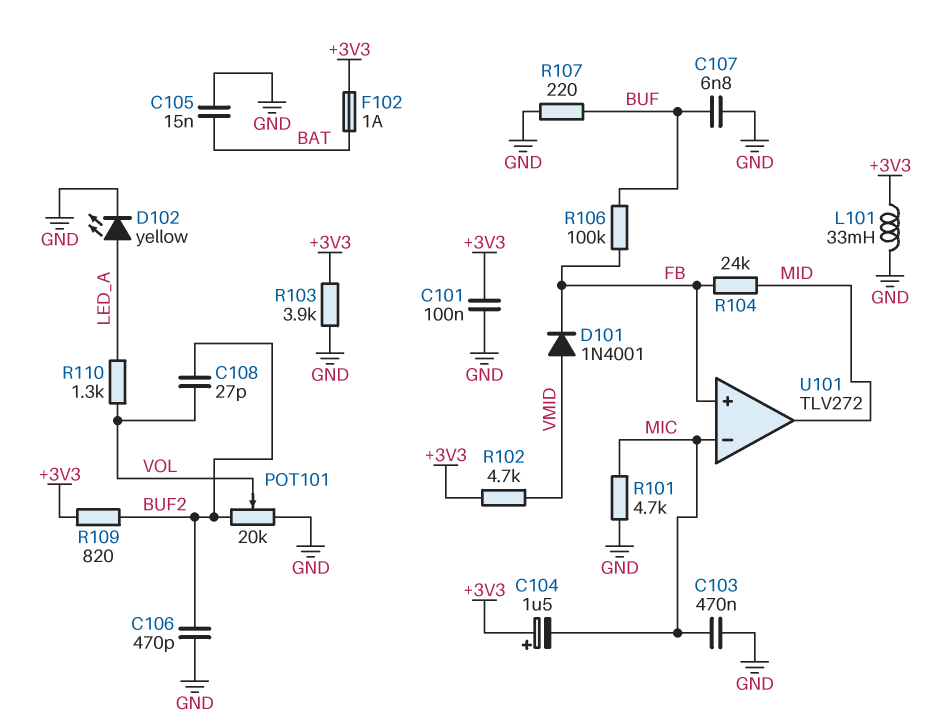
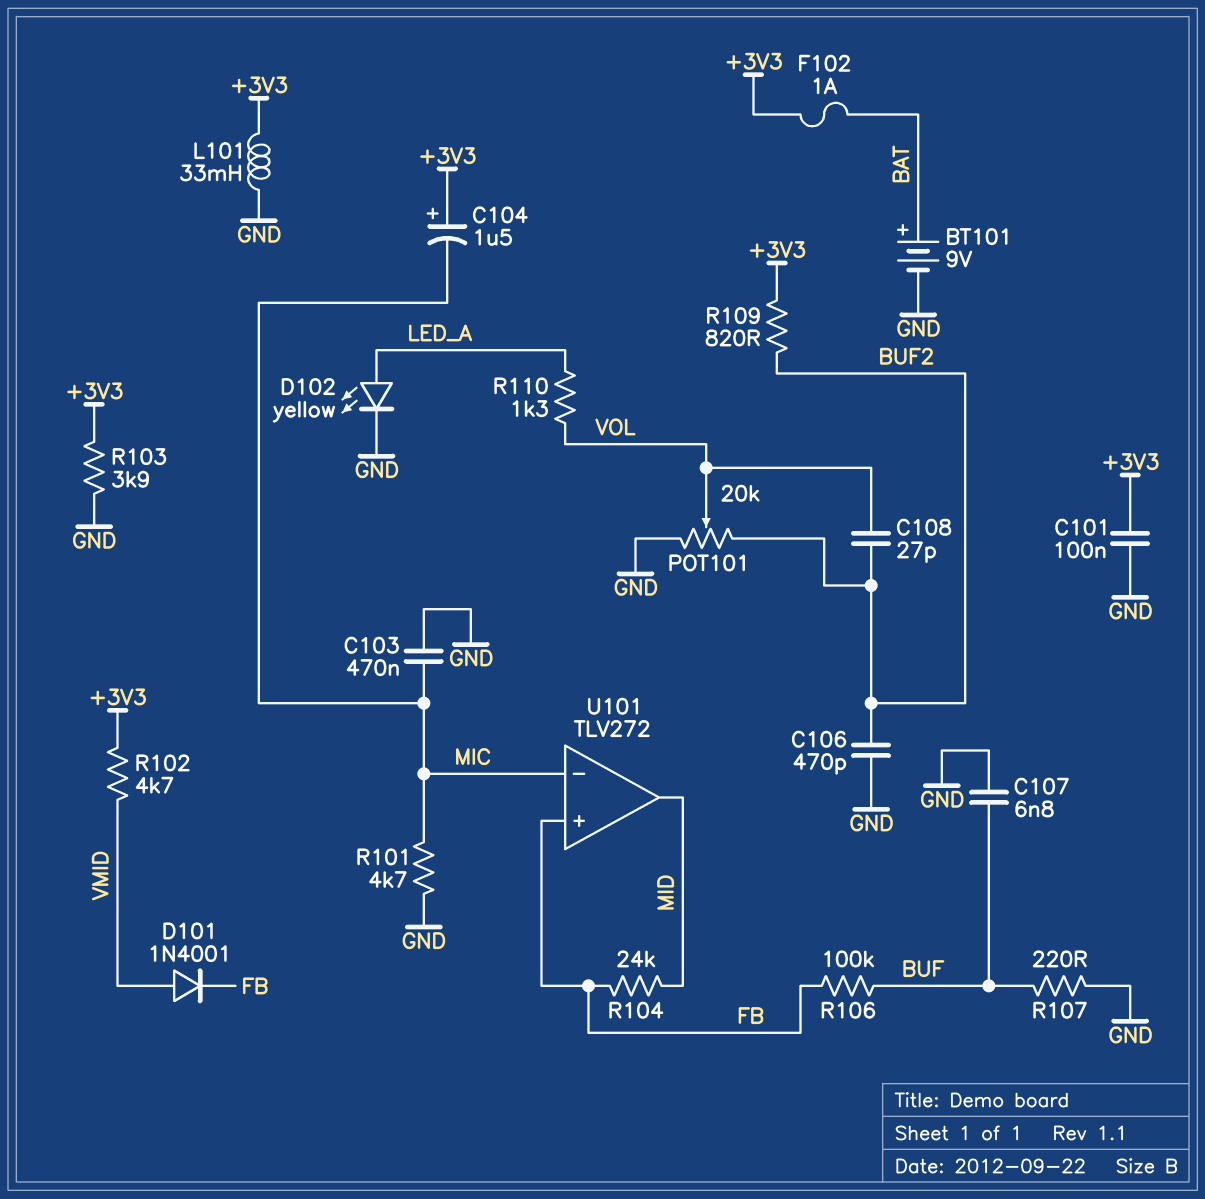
BT101: none -> 9V (plus BAT, minus GND)
C105: 15nF (BAT, GND) -> none

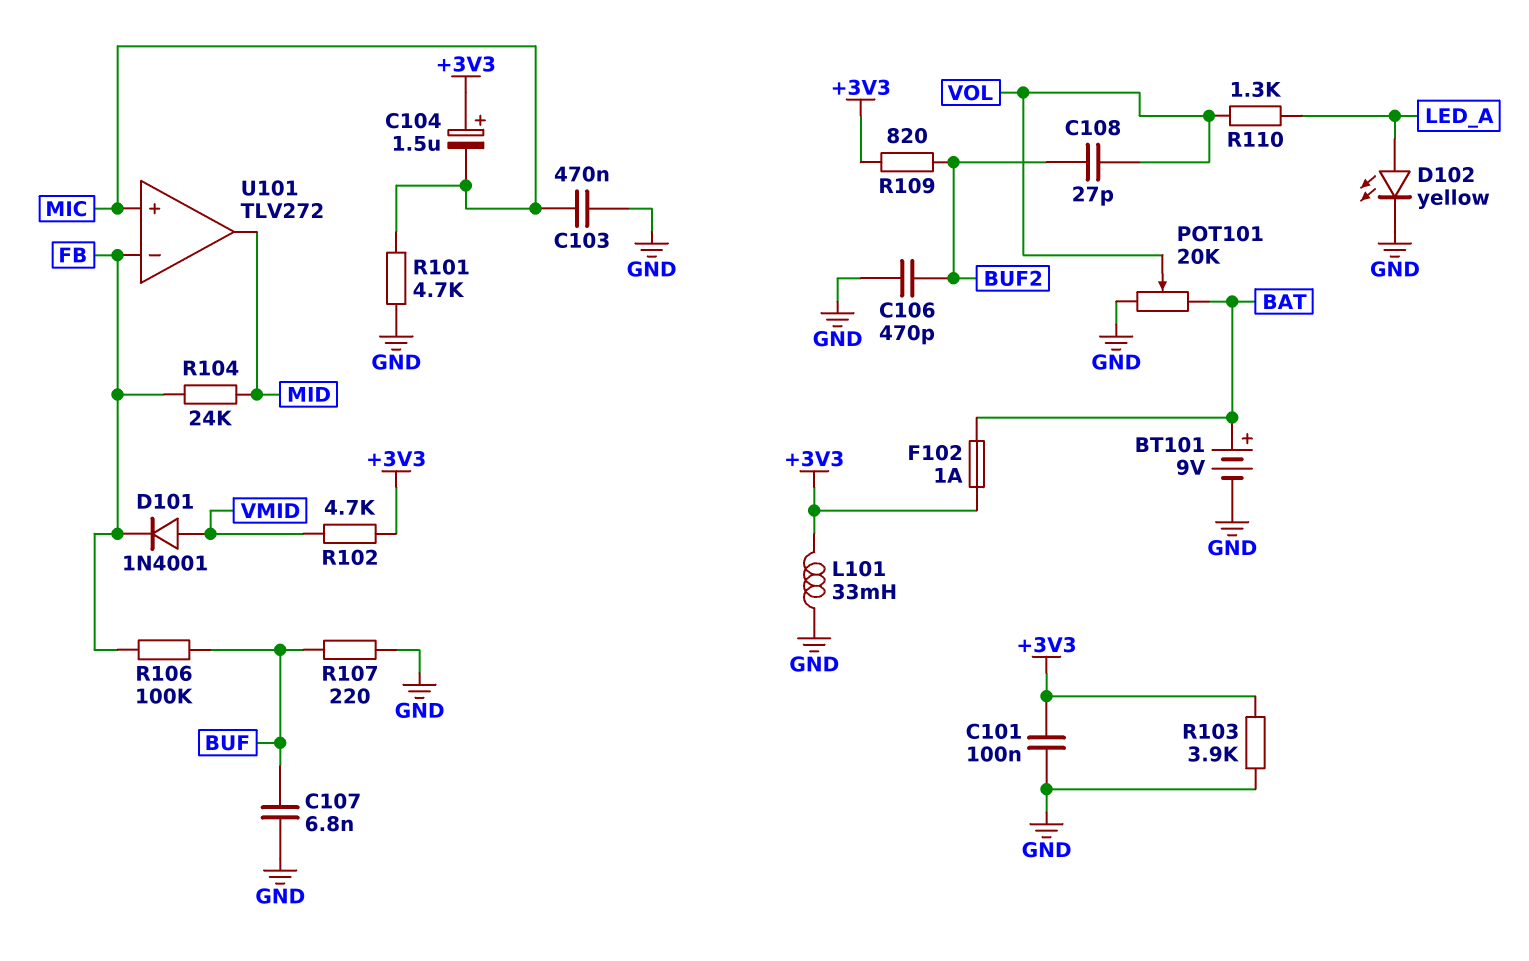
POT101: 20k (BUF2, GND, wiper VOL) -> 20k (BAT, GND, wiper VOL)
U101 pin in+: FB -> MIC
U101 pin in-: MIC -> FB

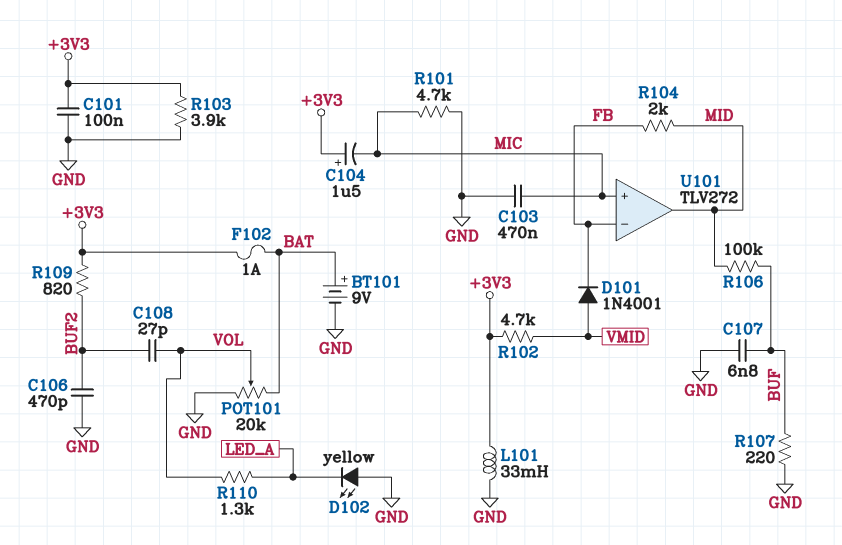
D102: LED yellow (A LED_A, K GND) -> LED yellow (A GND, K LED_A)
R104: 24k (FB, MID) -> 2k (FB, MID)
R106: 100k (BUF, FB) -> 100k (BUF, MID)

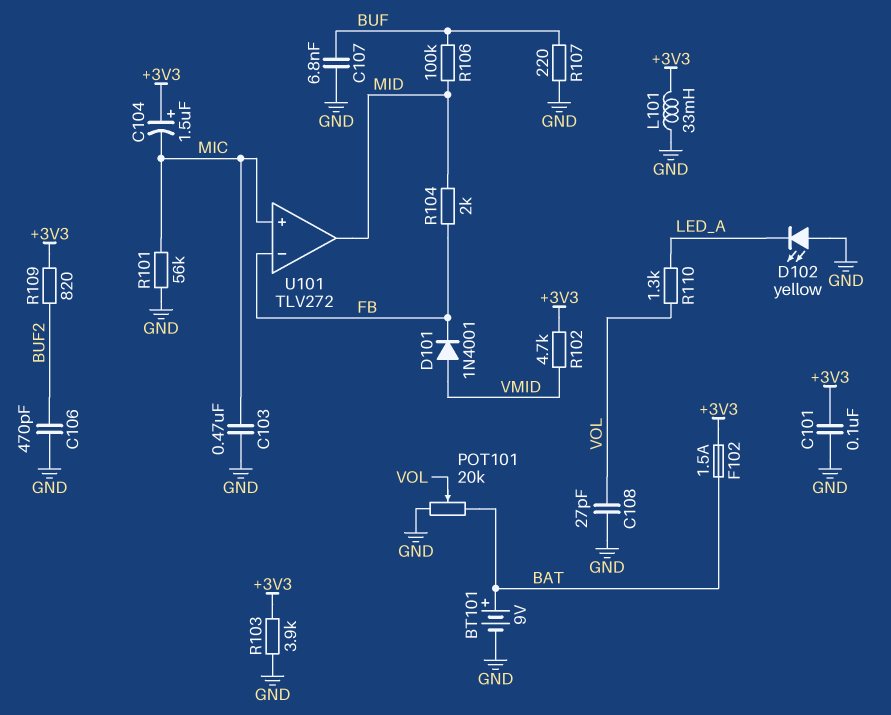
C108: 27pF (BUF2, VOL) -> 27pF (GND, VOL)
F102: 1A (+3V3, BAT) -> 1.5A (+3V3, BAT)
R101: 4.7k (GND, MIC) -> 56k (GND, MIC)

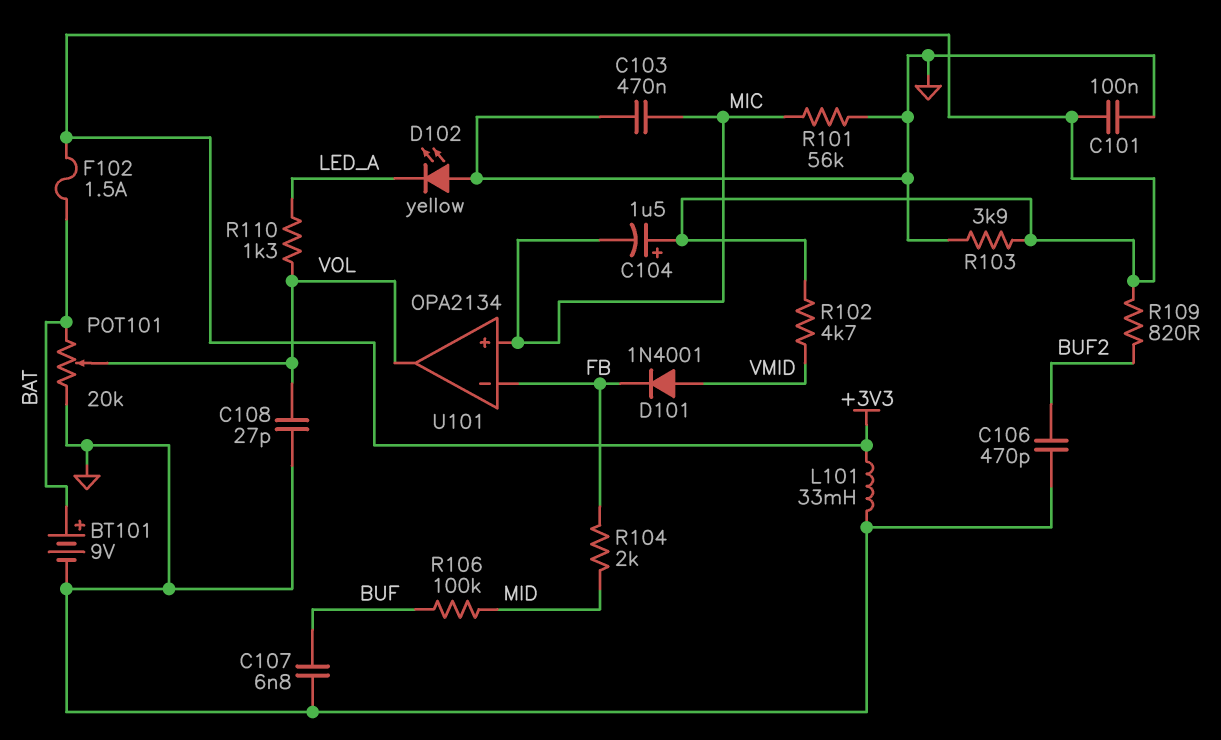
R107: 220 (BUF, GND) -> none
U101: TLV272 -> OPA2134
U101 pin out: MID -> VOL

